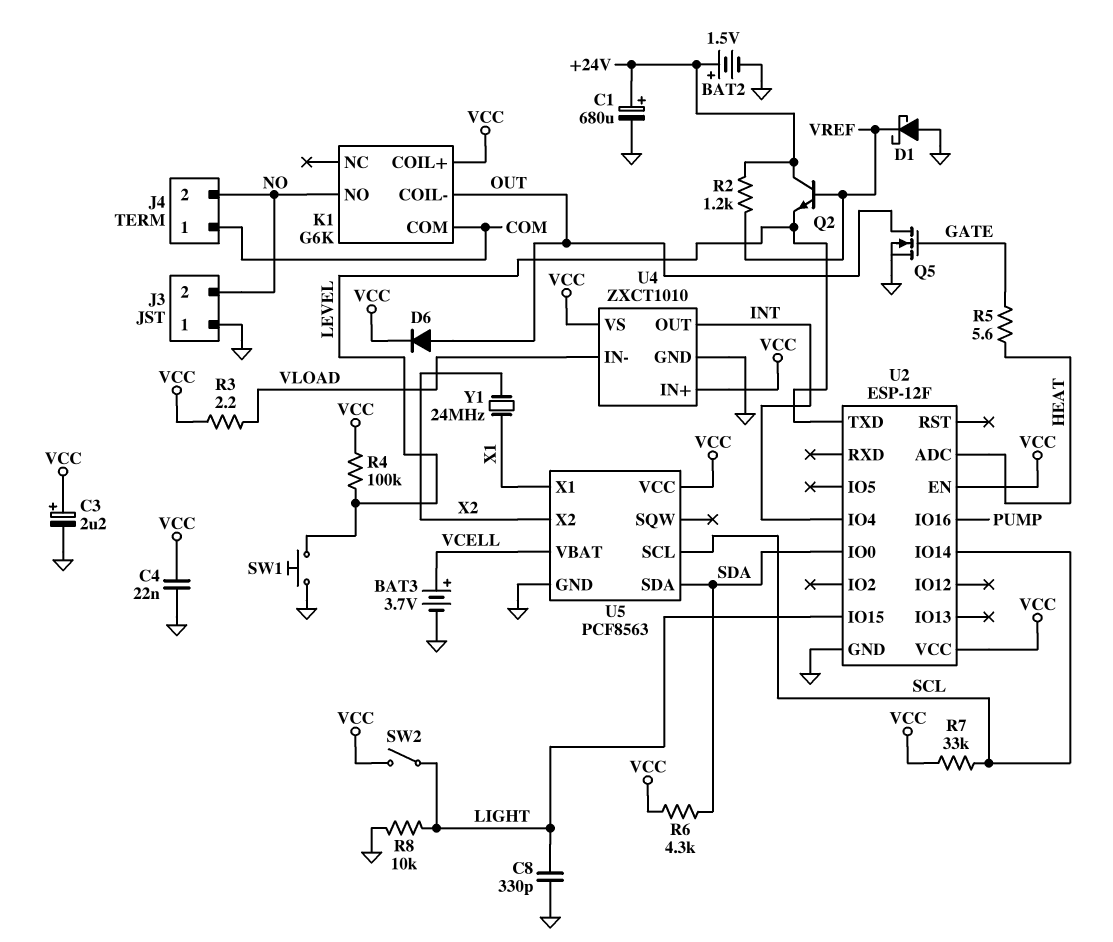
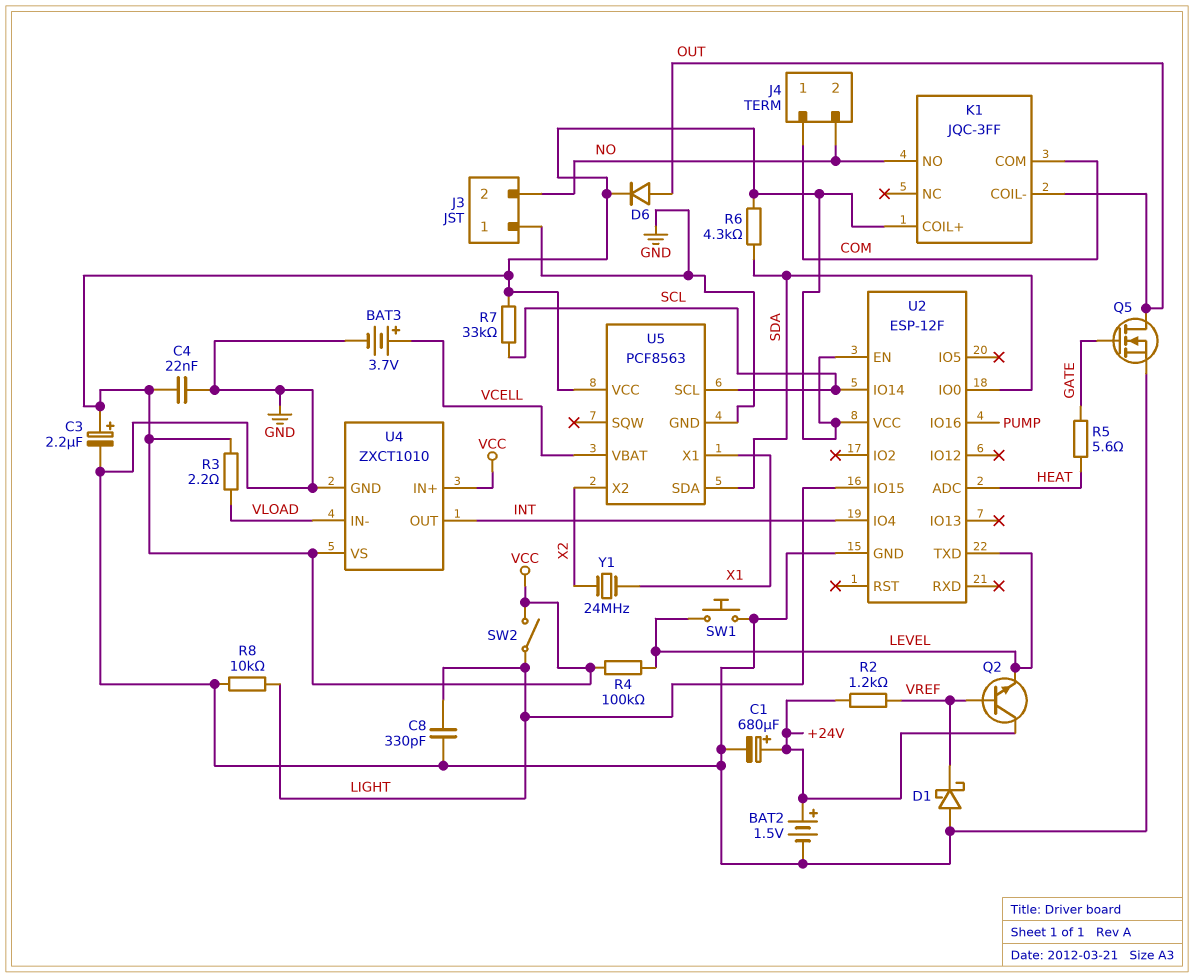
K1: G6K -> JQC-3FF

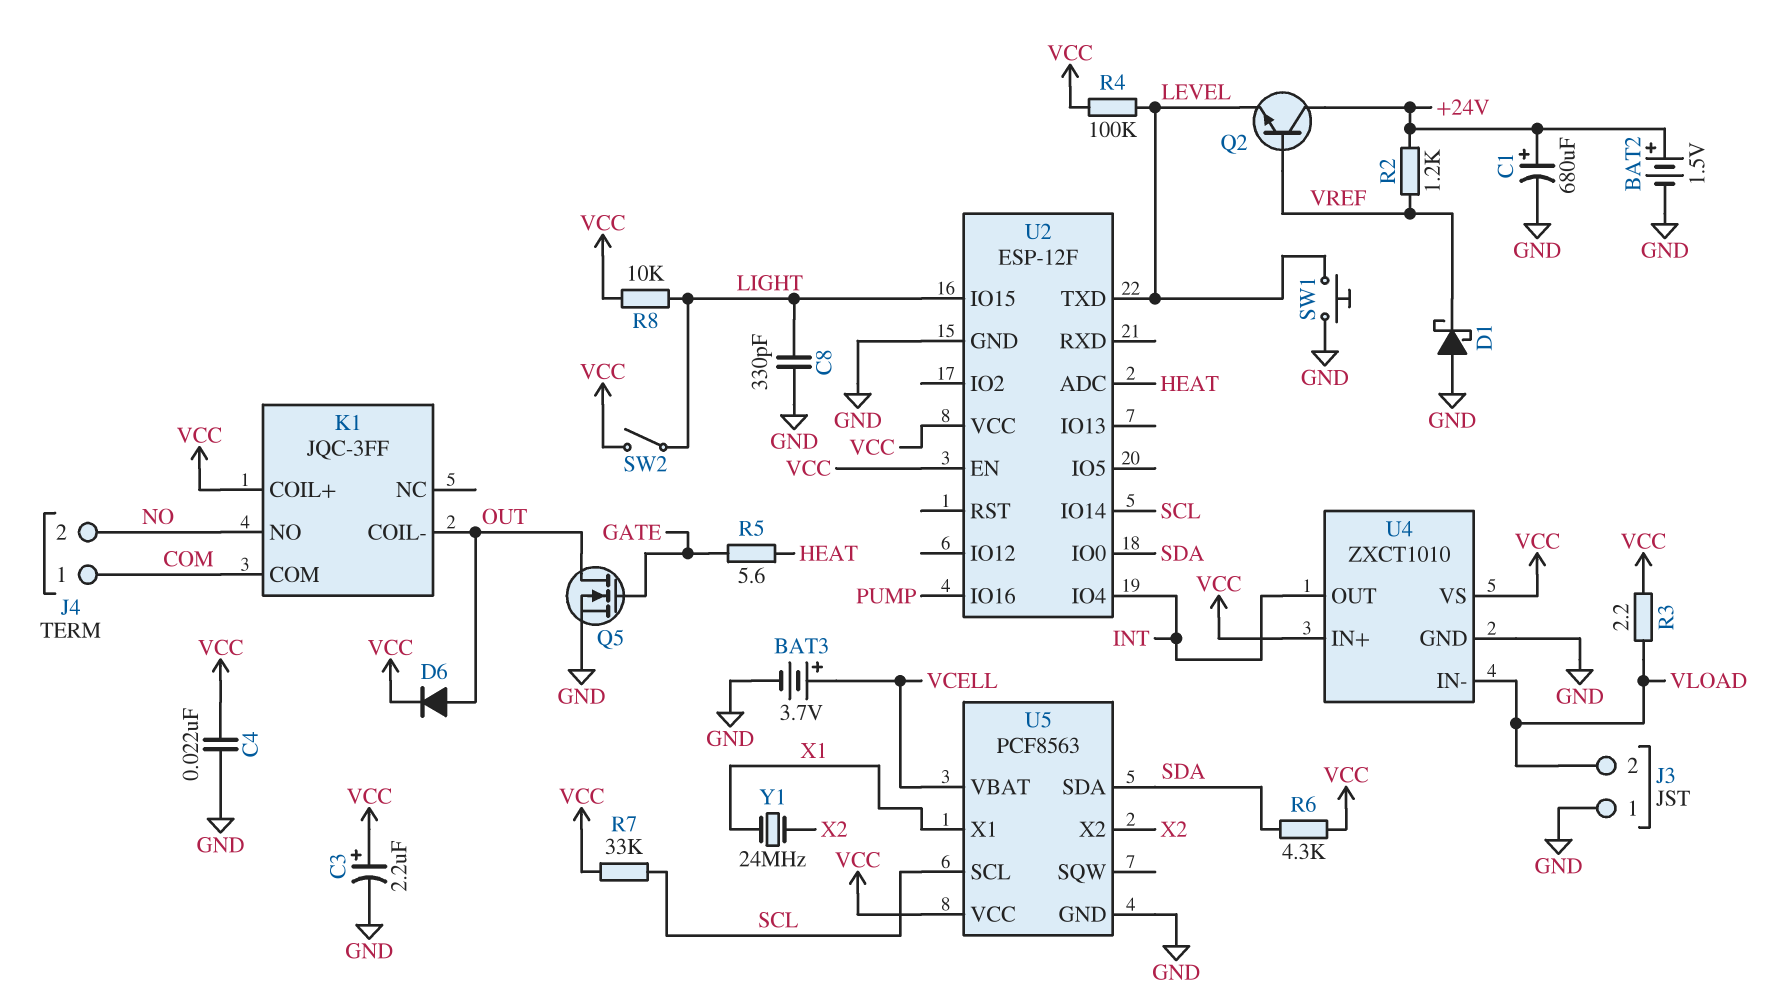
J3 pin 2: NO -> VLOAD
R8: 10k (GND, LIGHT) -> 10k (LIGHT, VCC)

